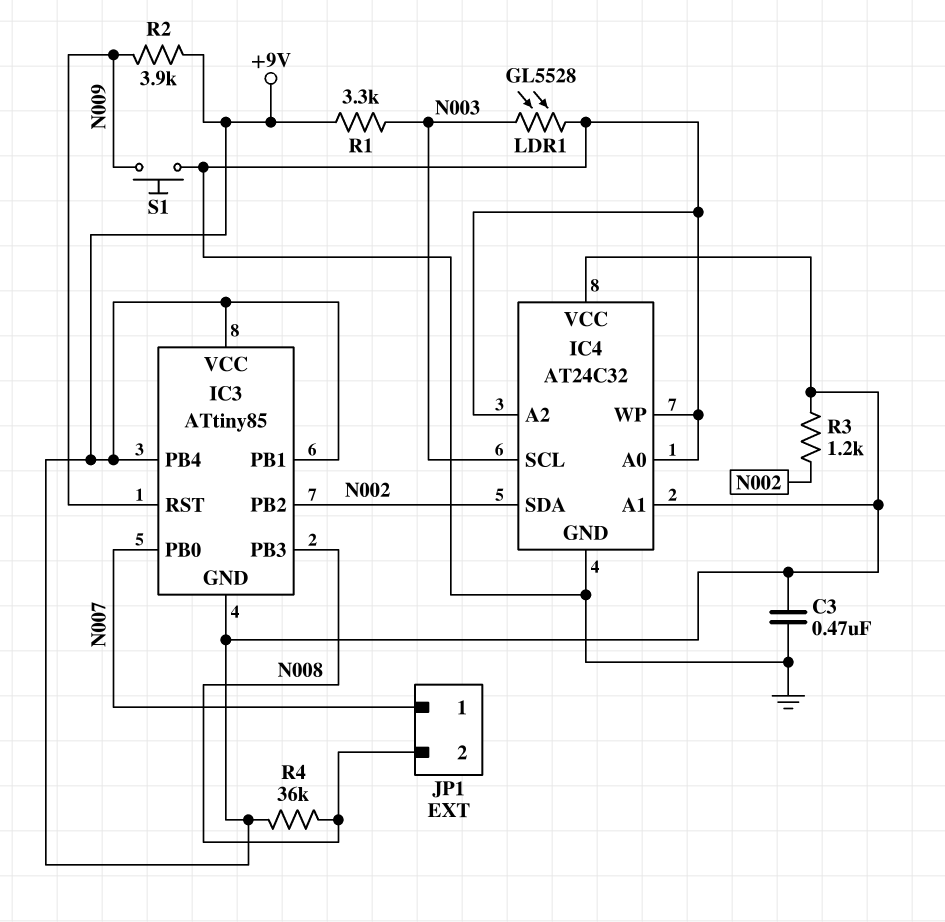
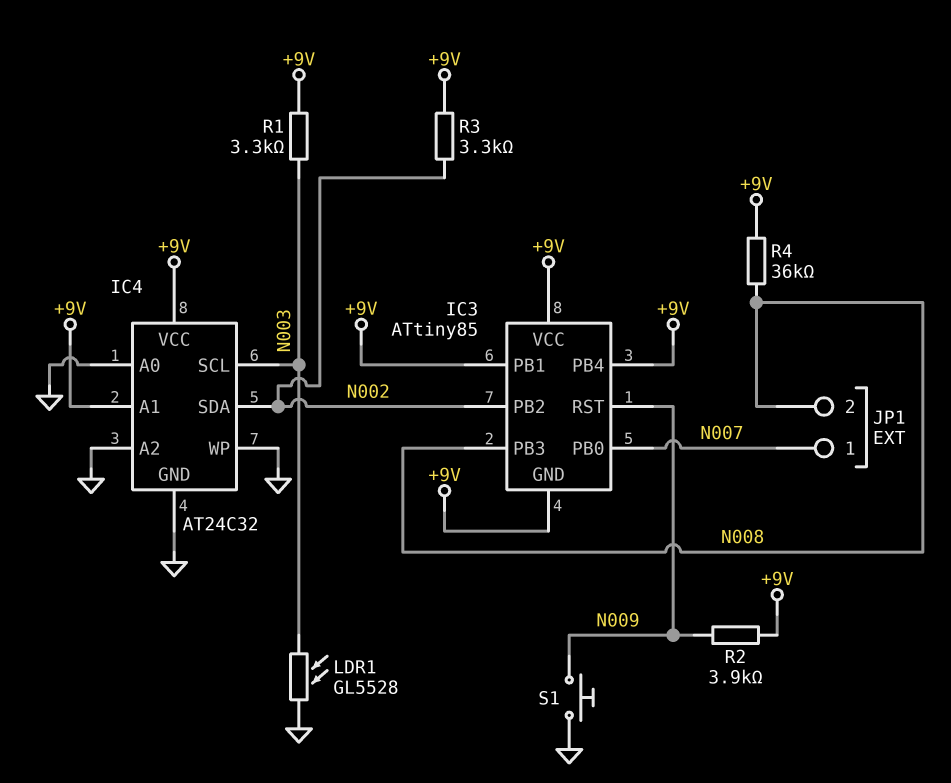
C3: 470nF (+9V, GND) -> none
R3: 1.2k (+9V, N002) -> 3.3k (+9V, N002)

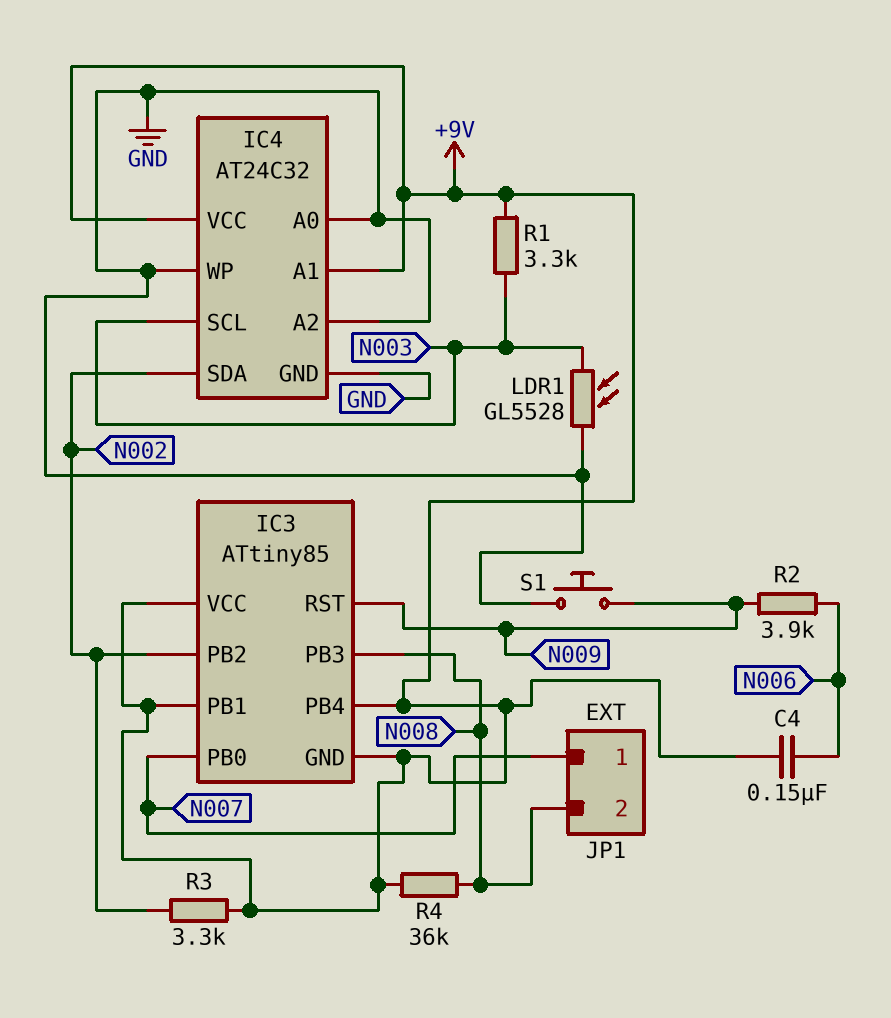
C4: none -> 150nF (+9V, N006)
R2: 3.9k (+9V, N009) -> 3.9k (N006, N009)

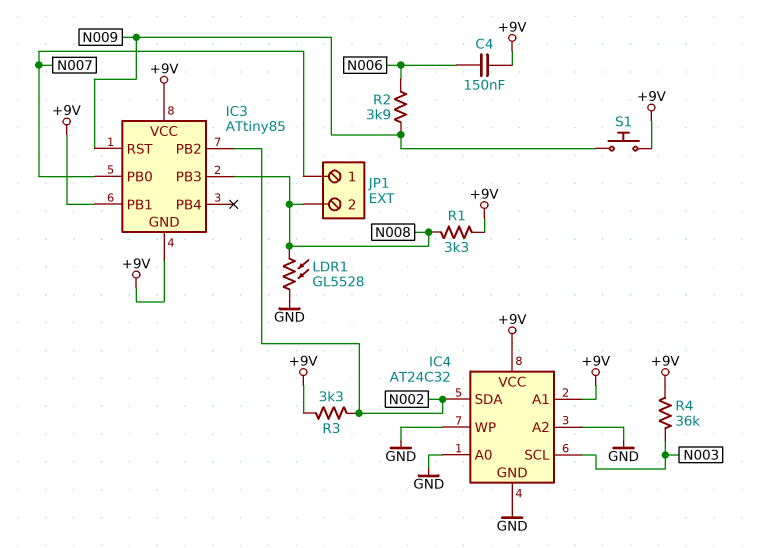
IC3 pin PB4: +9V -> none
LDR1: GL5528 (GND, N003) -> GL5528 (GND, N008)
R1: 3.3k (+9V, N003) -> 3.3k (+9V, N008)
R4: 36k (+9V, N008) -> 36k (+9V, N003)
S1: button (GND, N009) -> button (+9V, N009)

